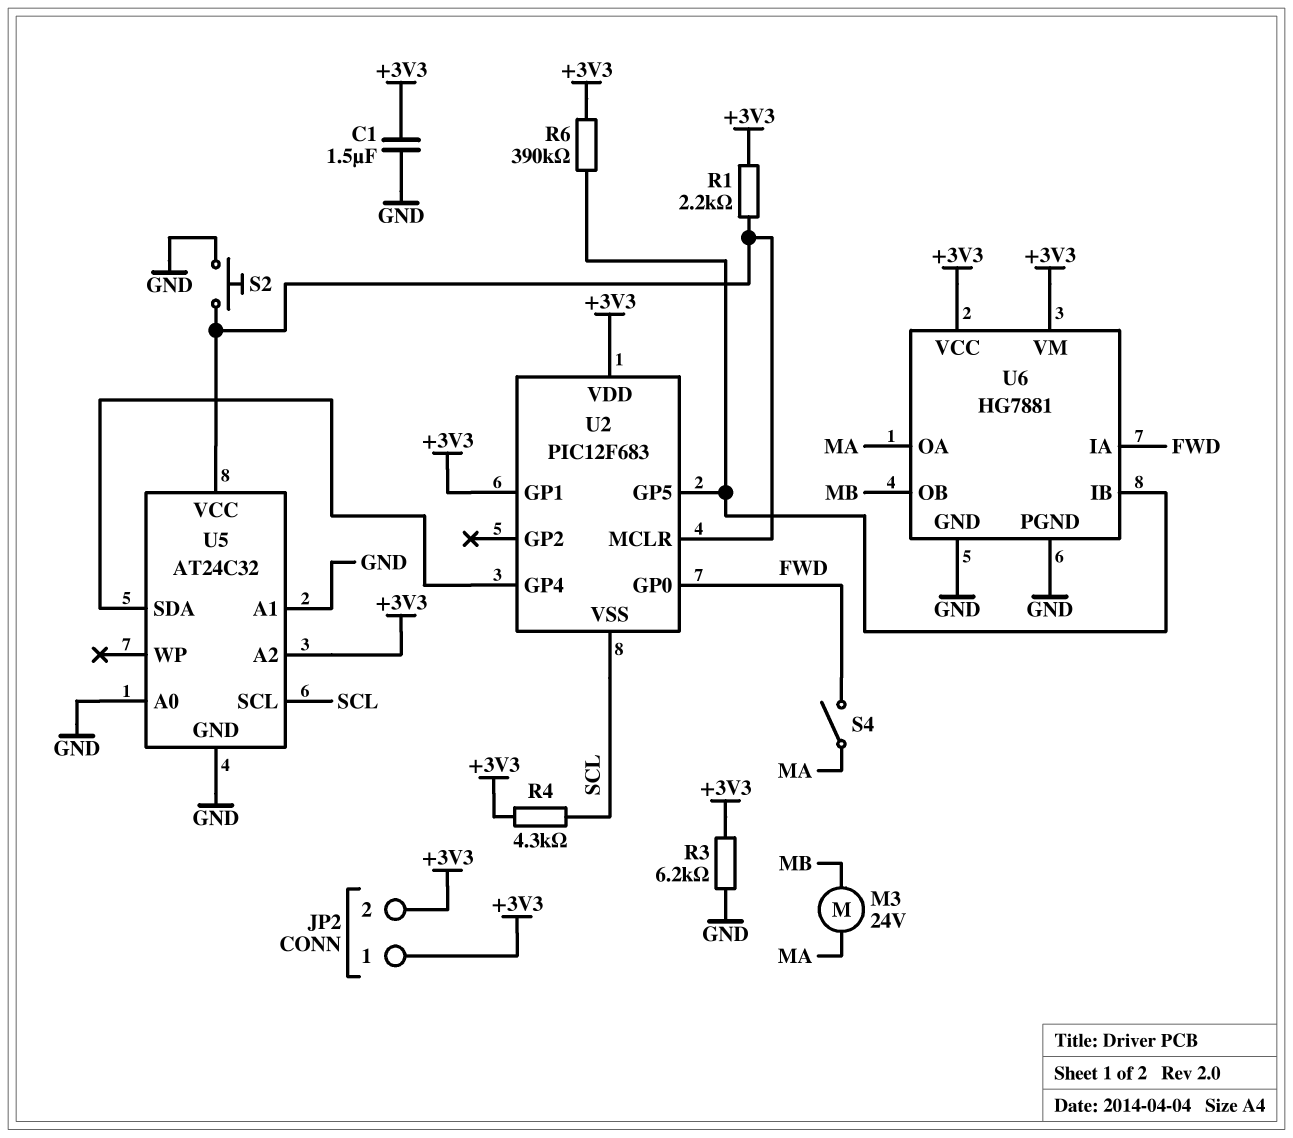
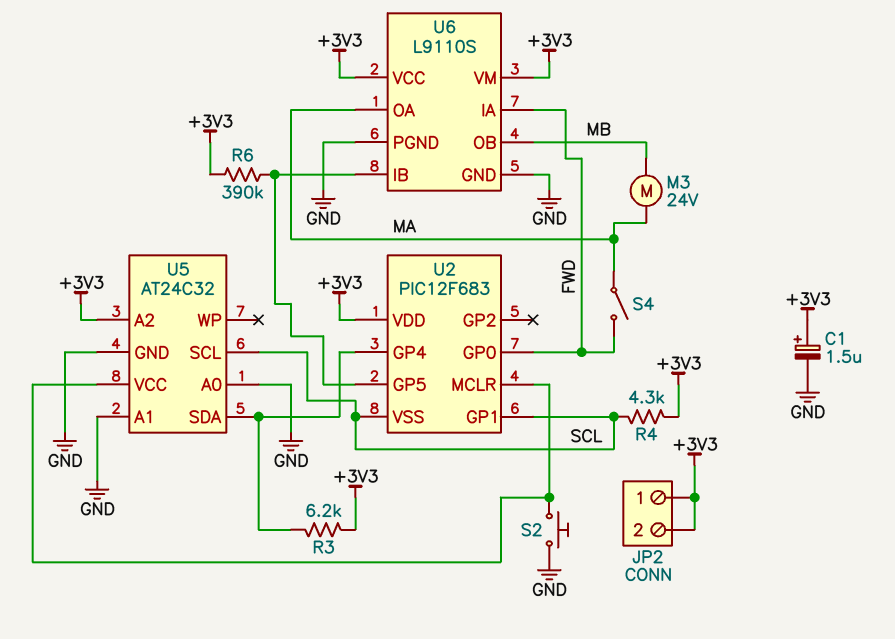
C1: 1.5uF (+3V3, GND) -> 1.5uF (plus +3V3, minus GND)
R1: 2.2k (+3V3, U2/MCLR) -> none
R3: 6.2k (+3V3, GND) -> 6.2k (+3V3, U2/GP4)
U2 pin GP1: +3V3 -> SCL
U6: HG7881 -> L9110S

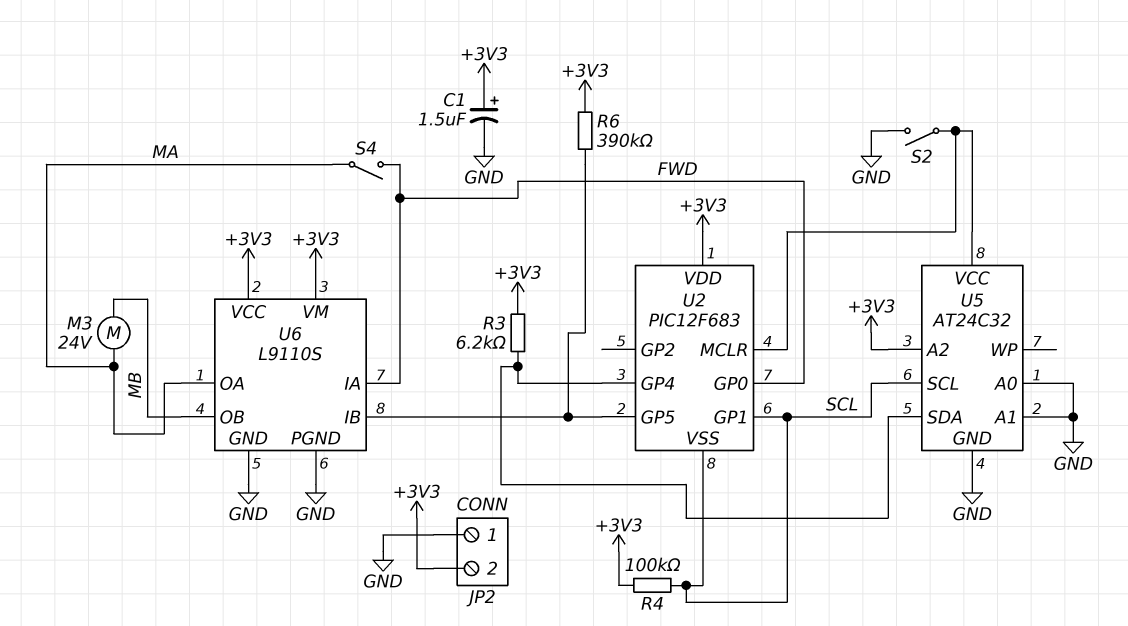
JP2 pin 1: +3V3 -> GND
R4: 4.3k (+3V3, SCL) -> 100k (+3V3, SCL)
S2: button (GND, U2/MCLR) -> switch (GND, U2/MCLR)

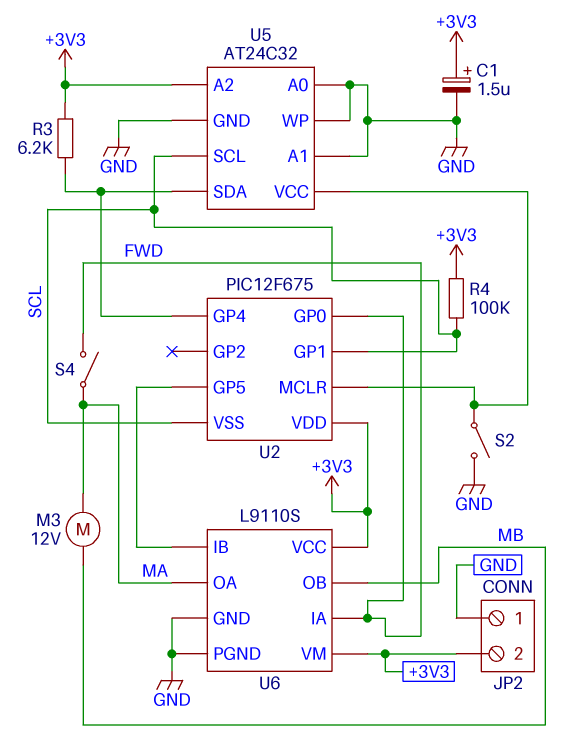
M3: motor 24V (MA, MB) -> motor 12V (MA, MB)
R6: 390k (+3V3, U2/GP5) -> none
U2: PIC12F683 -> PIC12F675
U5 pin WP: none -> GND

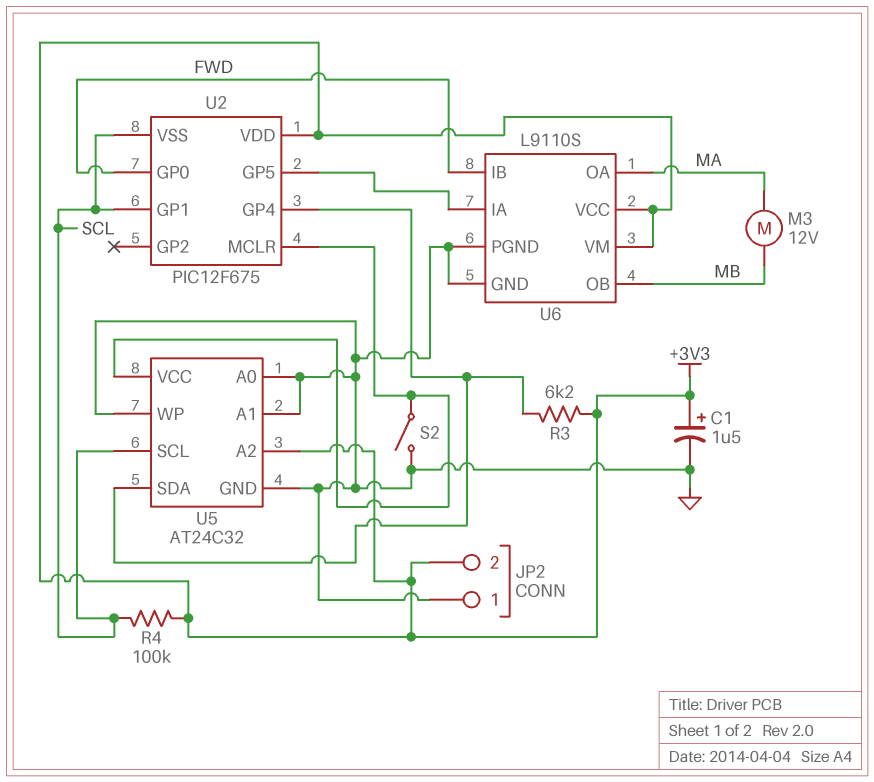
S4: switch (FWD, MA) -> none
U6 pin IA: FWD -> U2/GP5
U6 pin IB: U2/GP5 -> FWD

